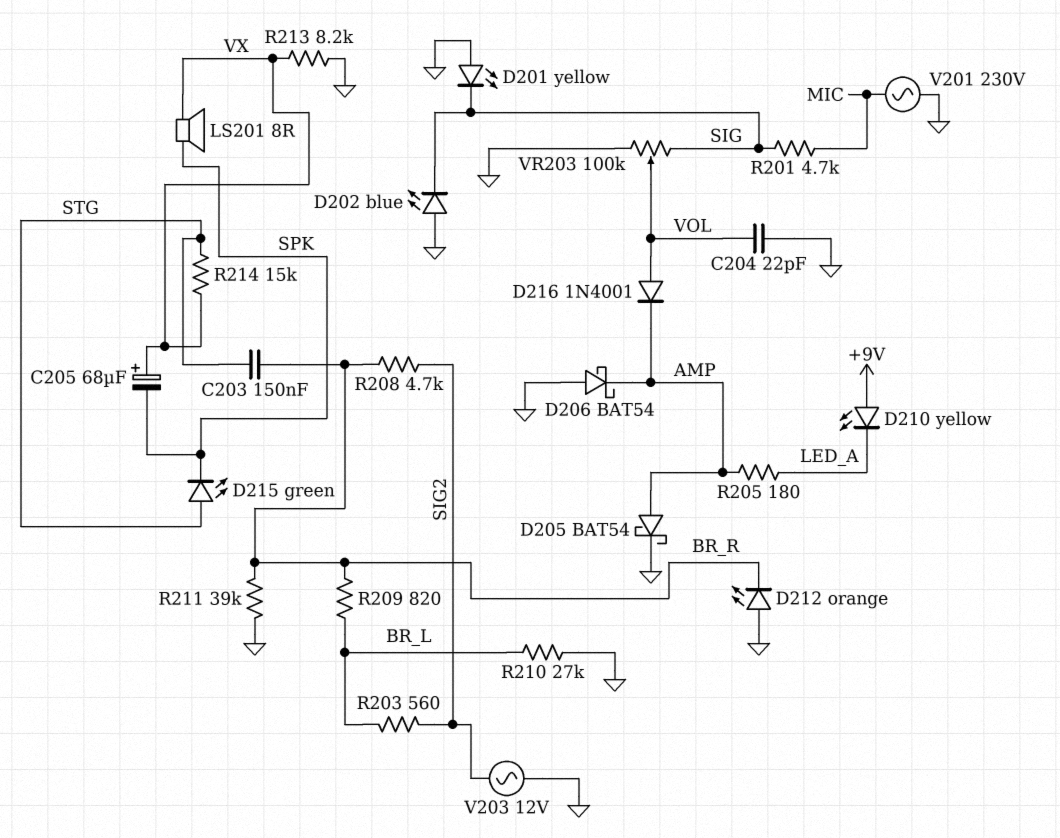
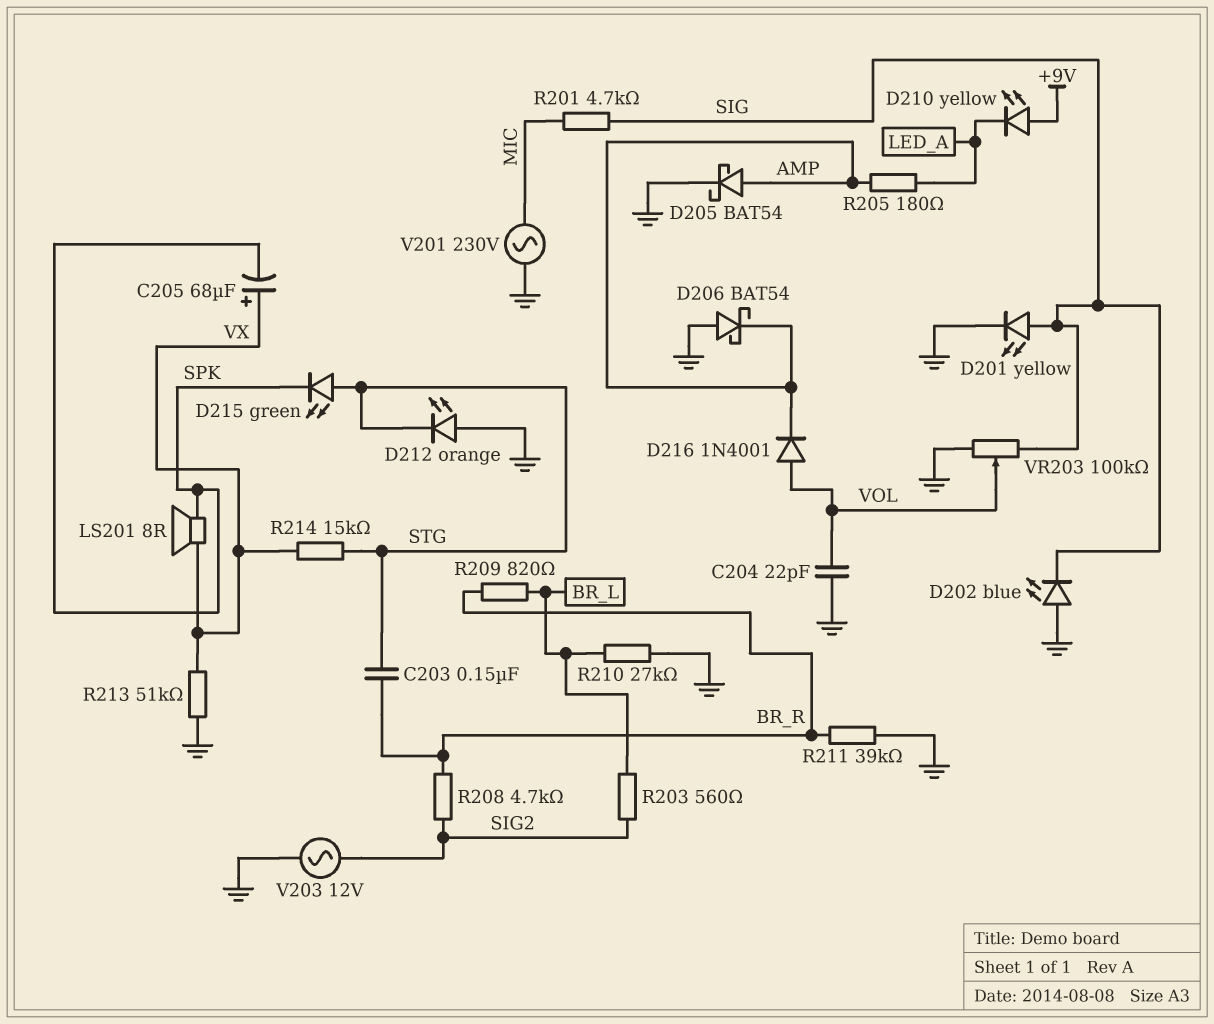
D201: LED yellow (A GND, K SIG) -> LED yellow (A SIG, K GND)
D212: LED orange (A GND, K BR_R) -> LED orange (A GND, K STG)
R213: 8.2k (GND, VX) -> 51k (GND, VX)

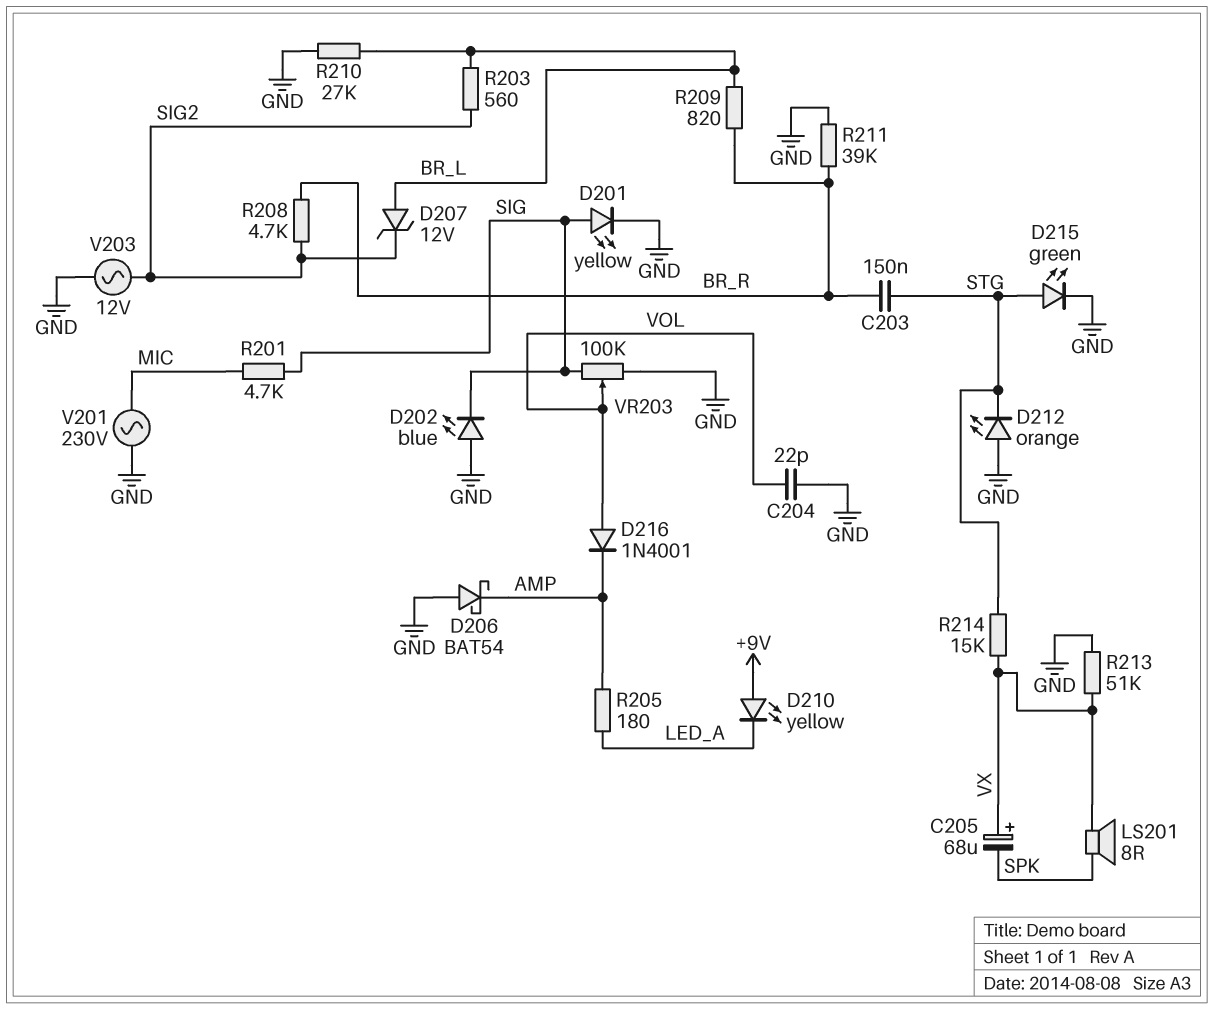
D205: schottky BAT54 (A AMP, K GND) -> none
D207: none -> zener 12V (A BR_L, K SIG2)
D215: LED green (A STG, K SPK) -> LED green (A STG, K GND)

